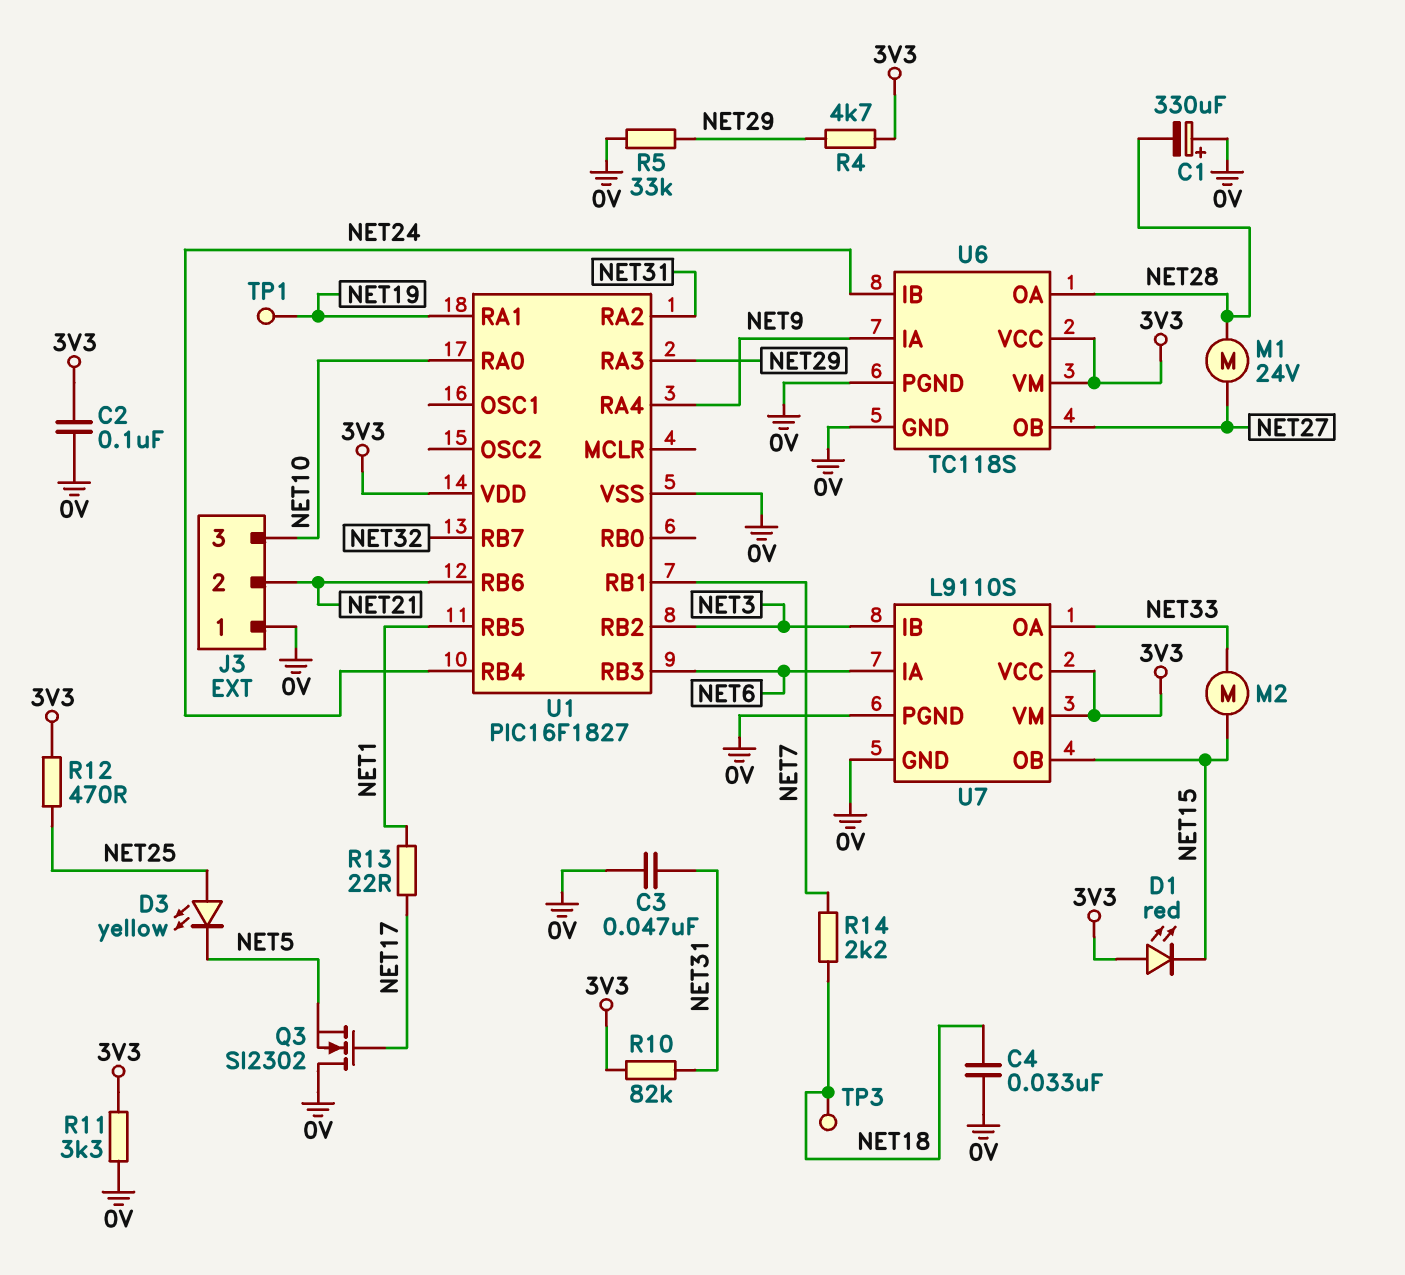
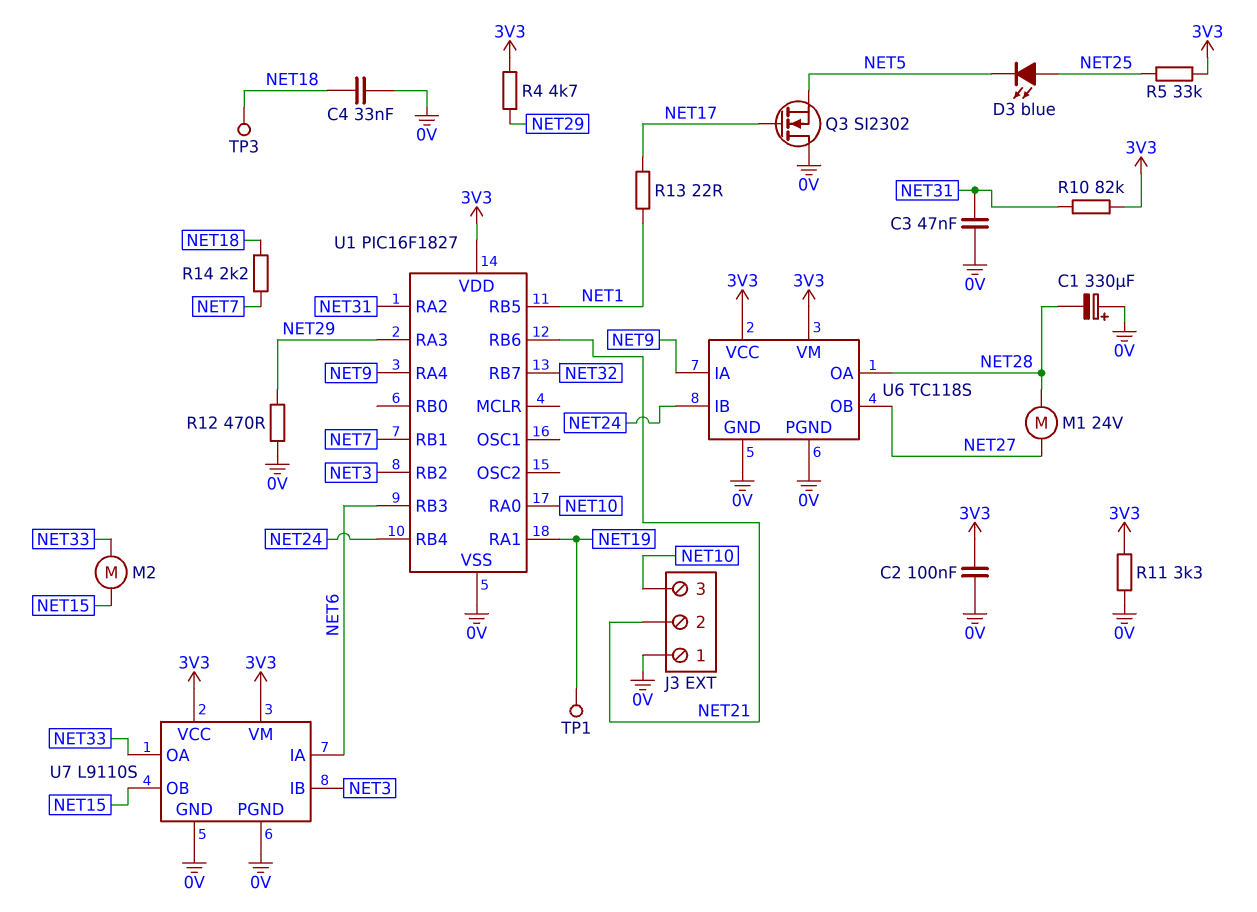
D1: LED red (A 3V3, K NET15) -> none
D3: LED yellow (A NET25, K NET5) -> LED blue (A NET25, K NET5)
R5: 33k (0V, NET29) -> 33k (3V3, NET25)
R12: 470 (3V3, NET25) -> 470 (0V, NET29)

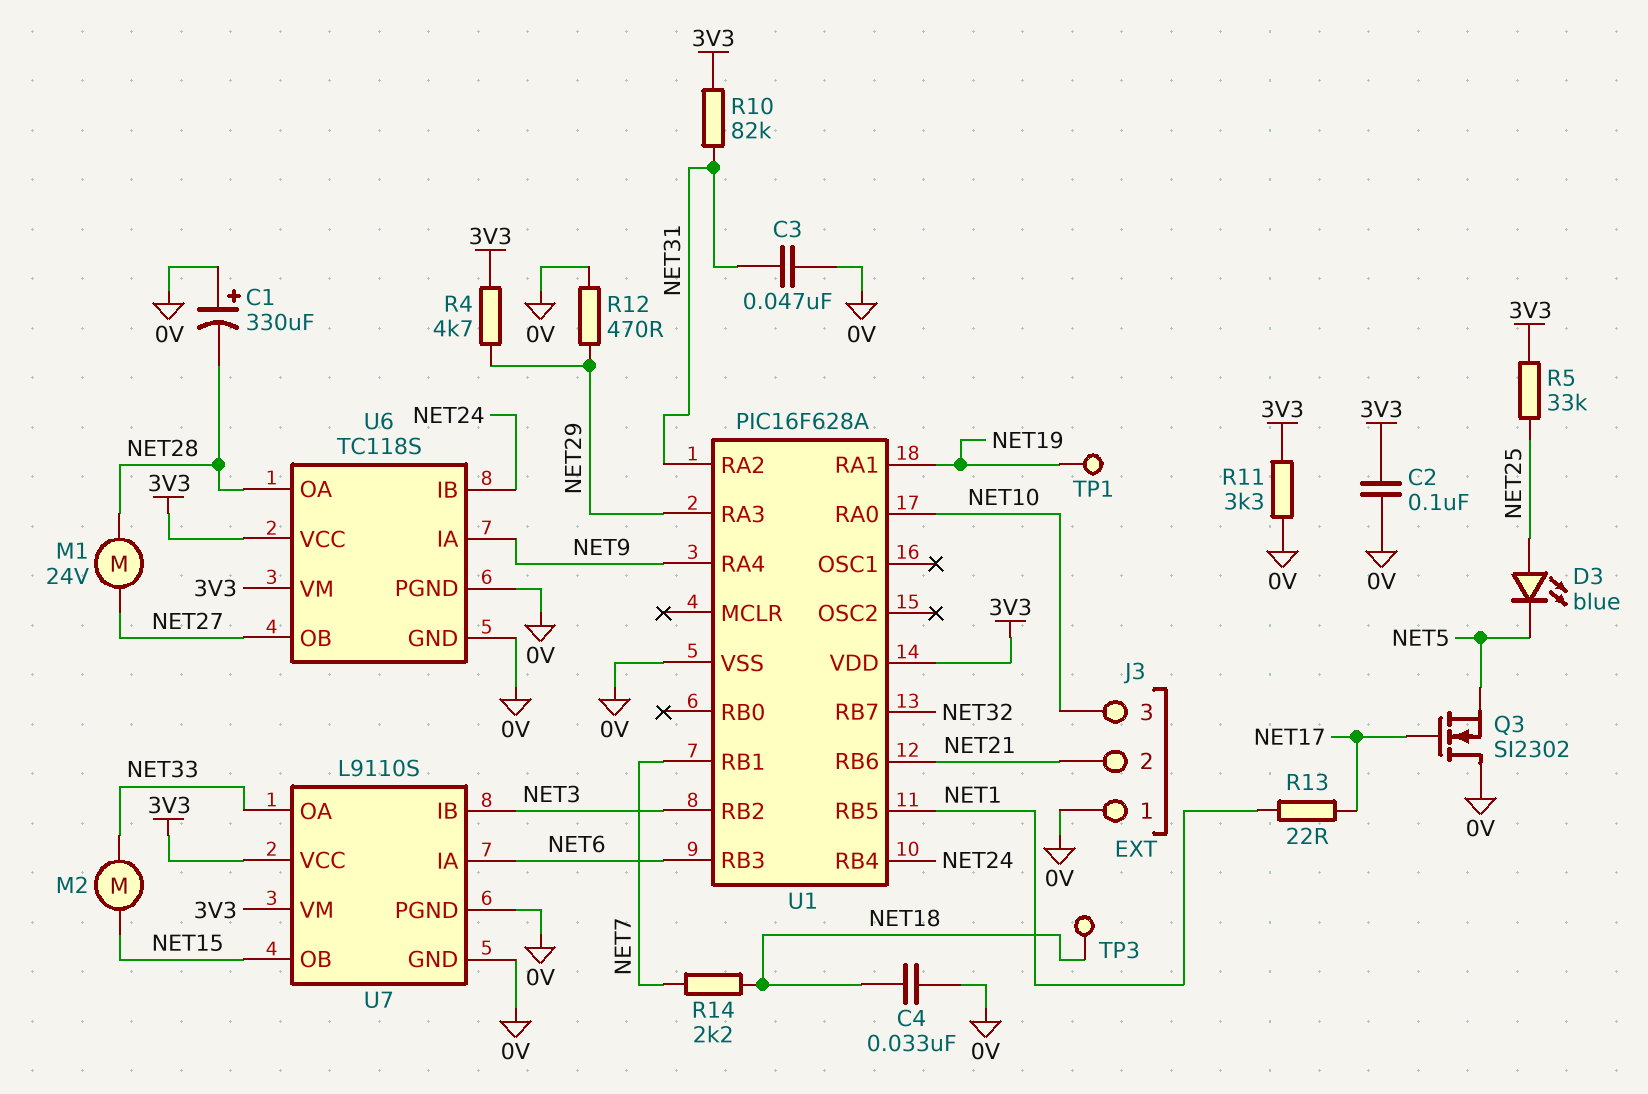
U1: PIC16F1827 -> PIC16F628A

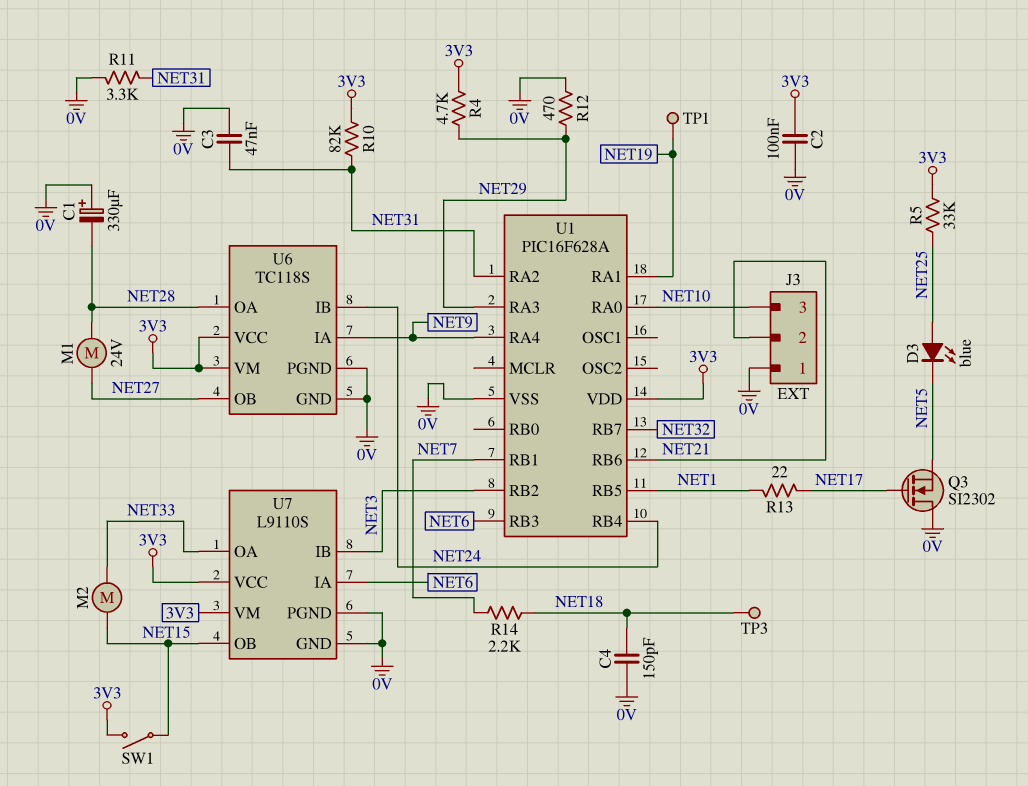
C4: 33nF (0V, NET18) -> 150pF (0V, NET18)
R11: 3.3k (0V, 3V3) -> 3.3k (0V, NET31)
SW1: none -> switch (3V3, NET15)

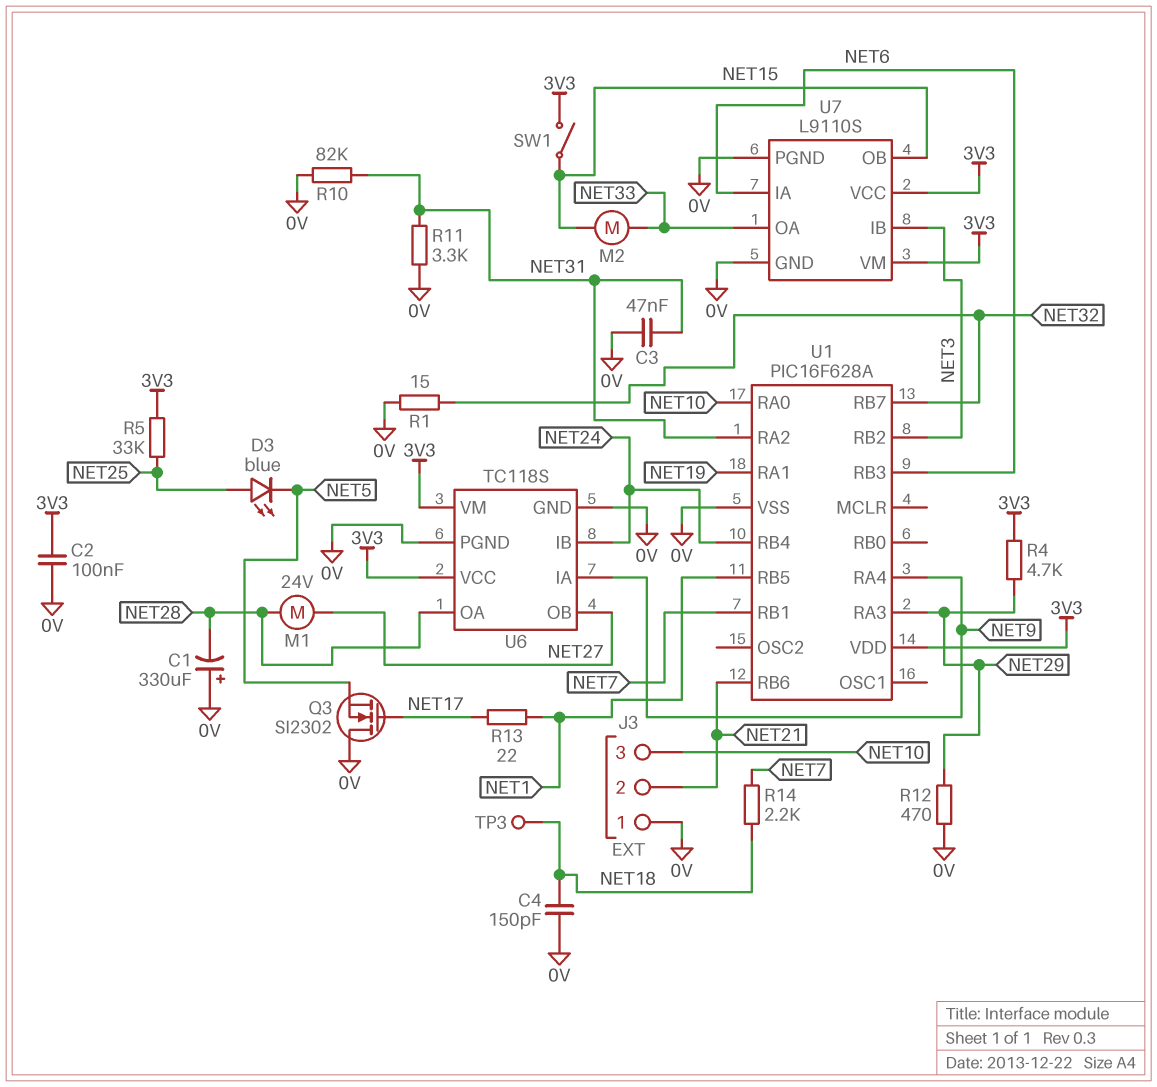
R1: none -> 15 (0V, NET32)
R10: 82k (3V3, NET31) -> 82k (0V, NET31)
TP1: test point (NET19) -> none

